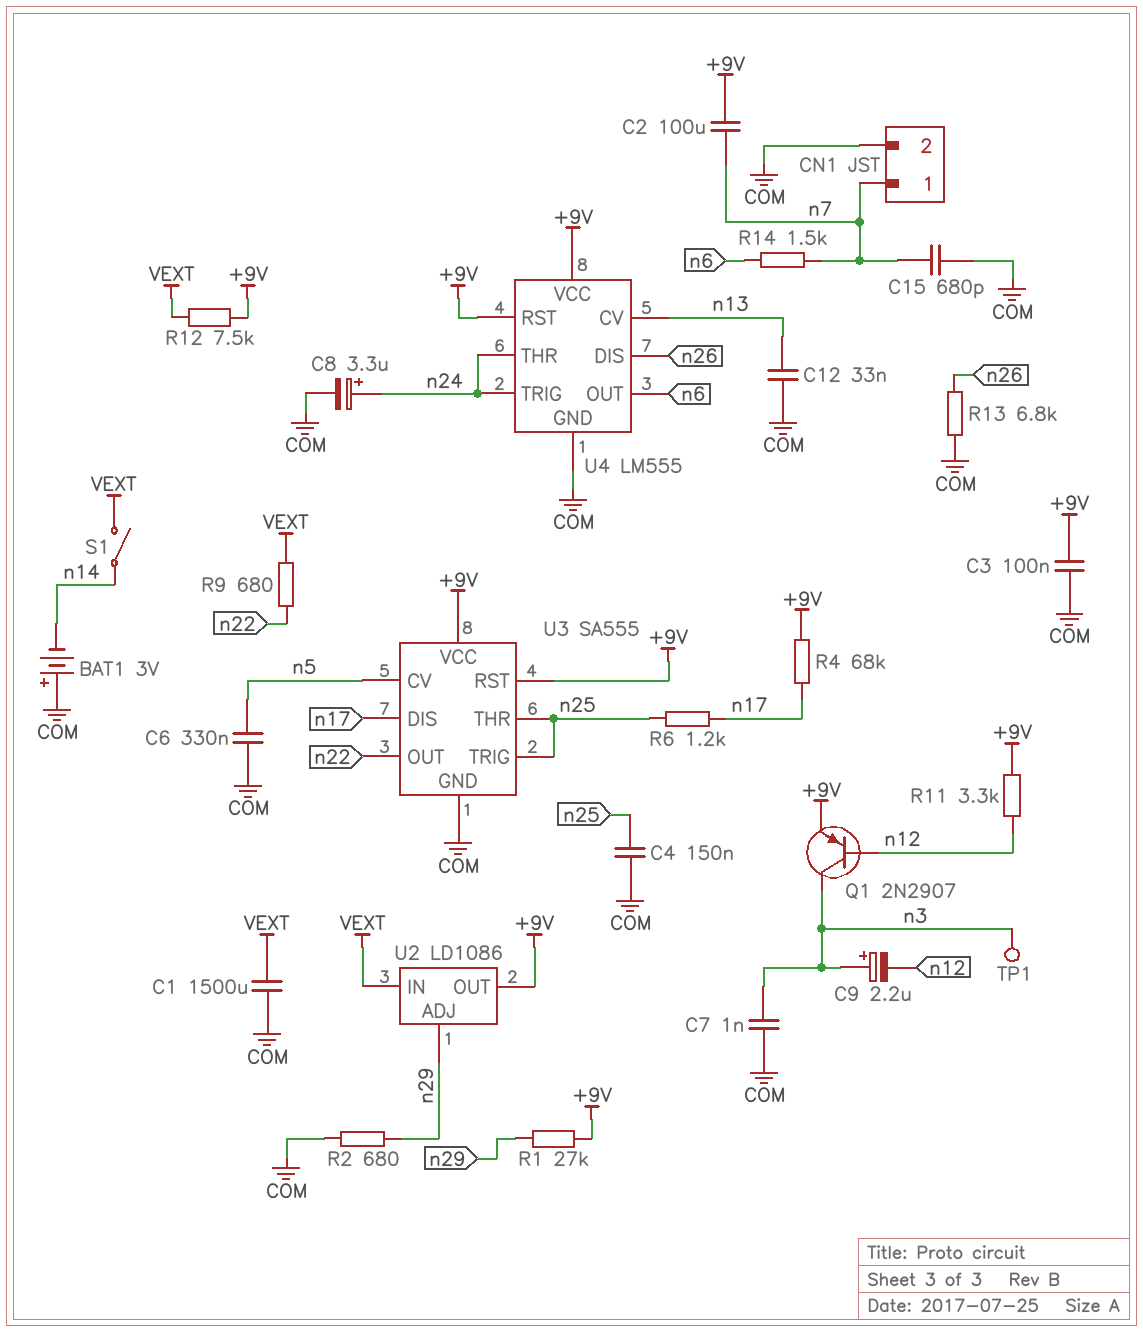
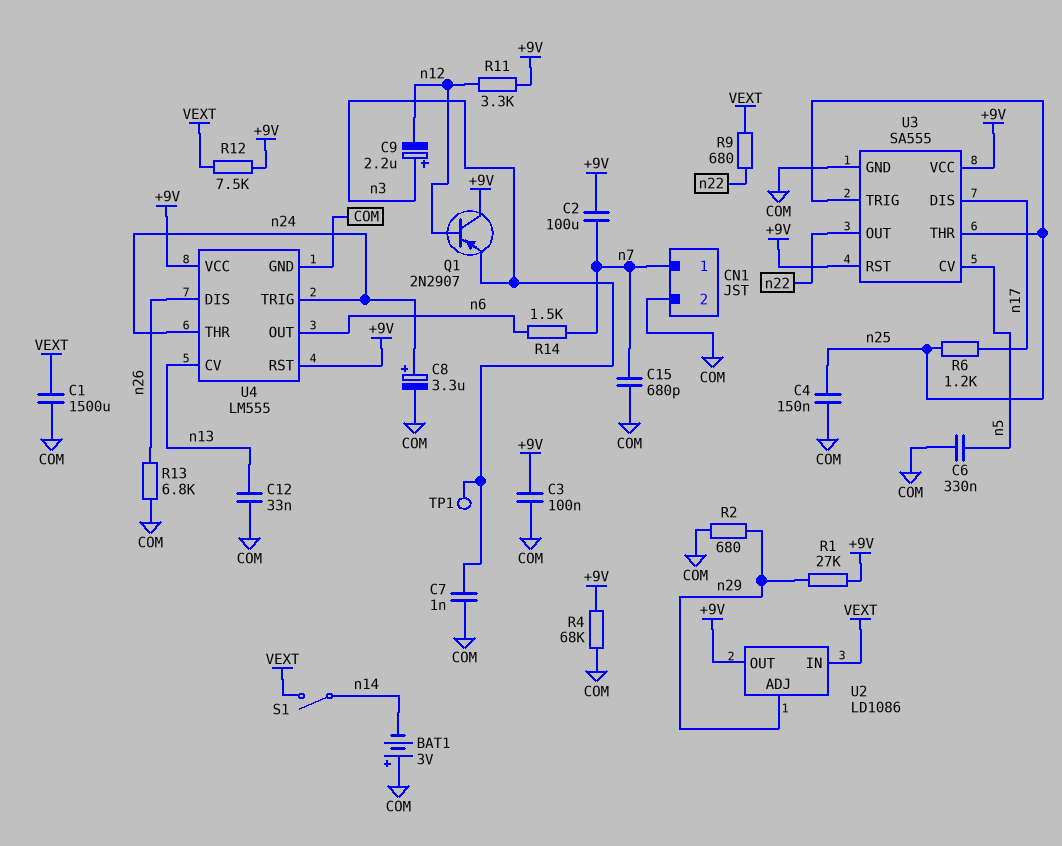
Q1: PNP 2N2907 (B n12, C n3, E +9V) -> PNP 2N2907 (B n12, C +9V, E n3)
R4: 68k (+9V, n17) -> 68k (+9V, COM)

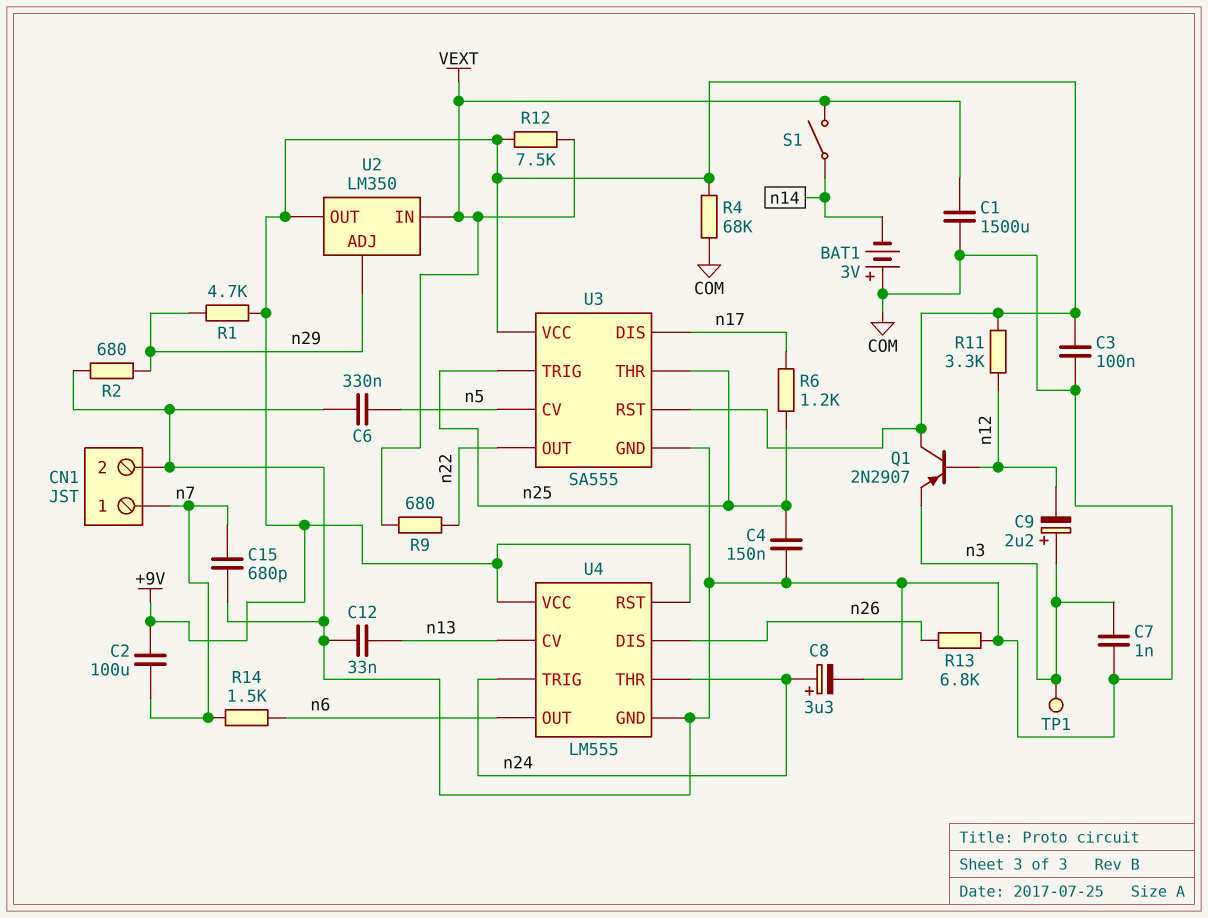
R1: 27k (+9V, n29) -> 4.7k (+9V, n29)
U2: LD1086 -> LM350

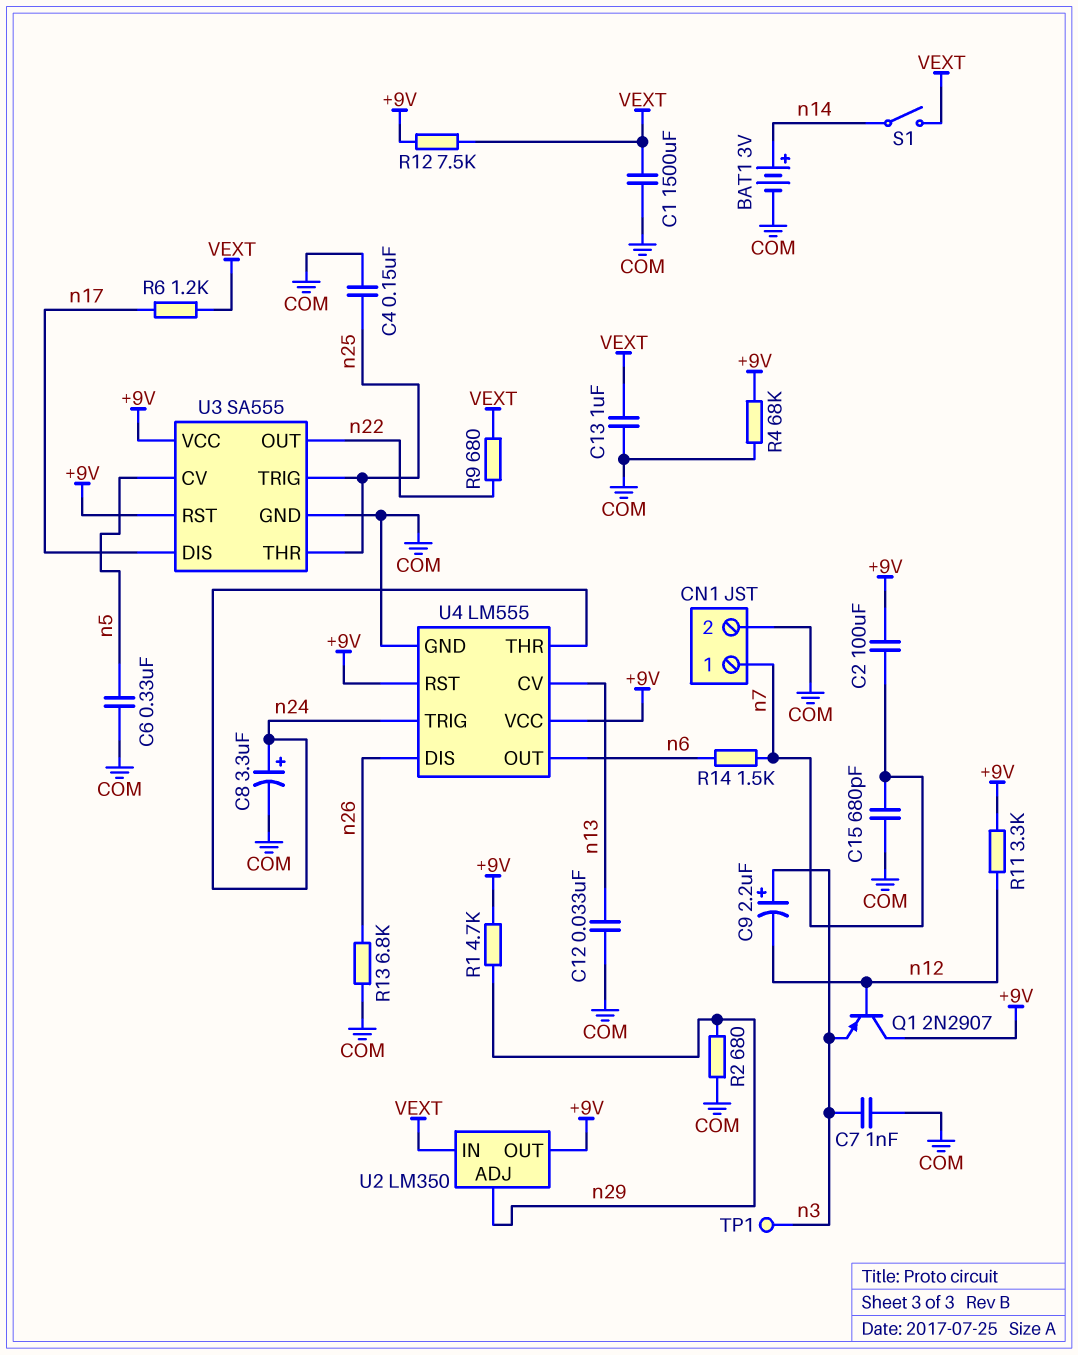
BAT1: 3V (plus COM, minus n14) -> 3V (plus n14, minus COM)
C3: 100nF (+9V, COM) -> none
C13: none -> 1uF (COM, VEXT)
R6: 1.2k (n17, n25) -> 1.2k (VEXT, n17)

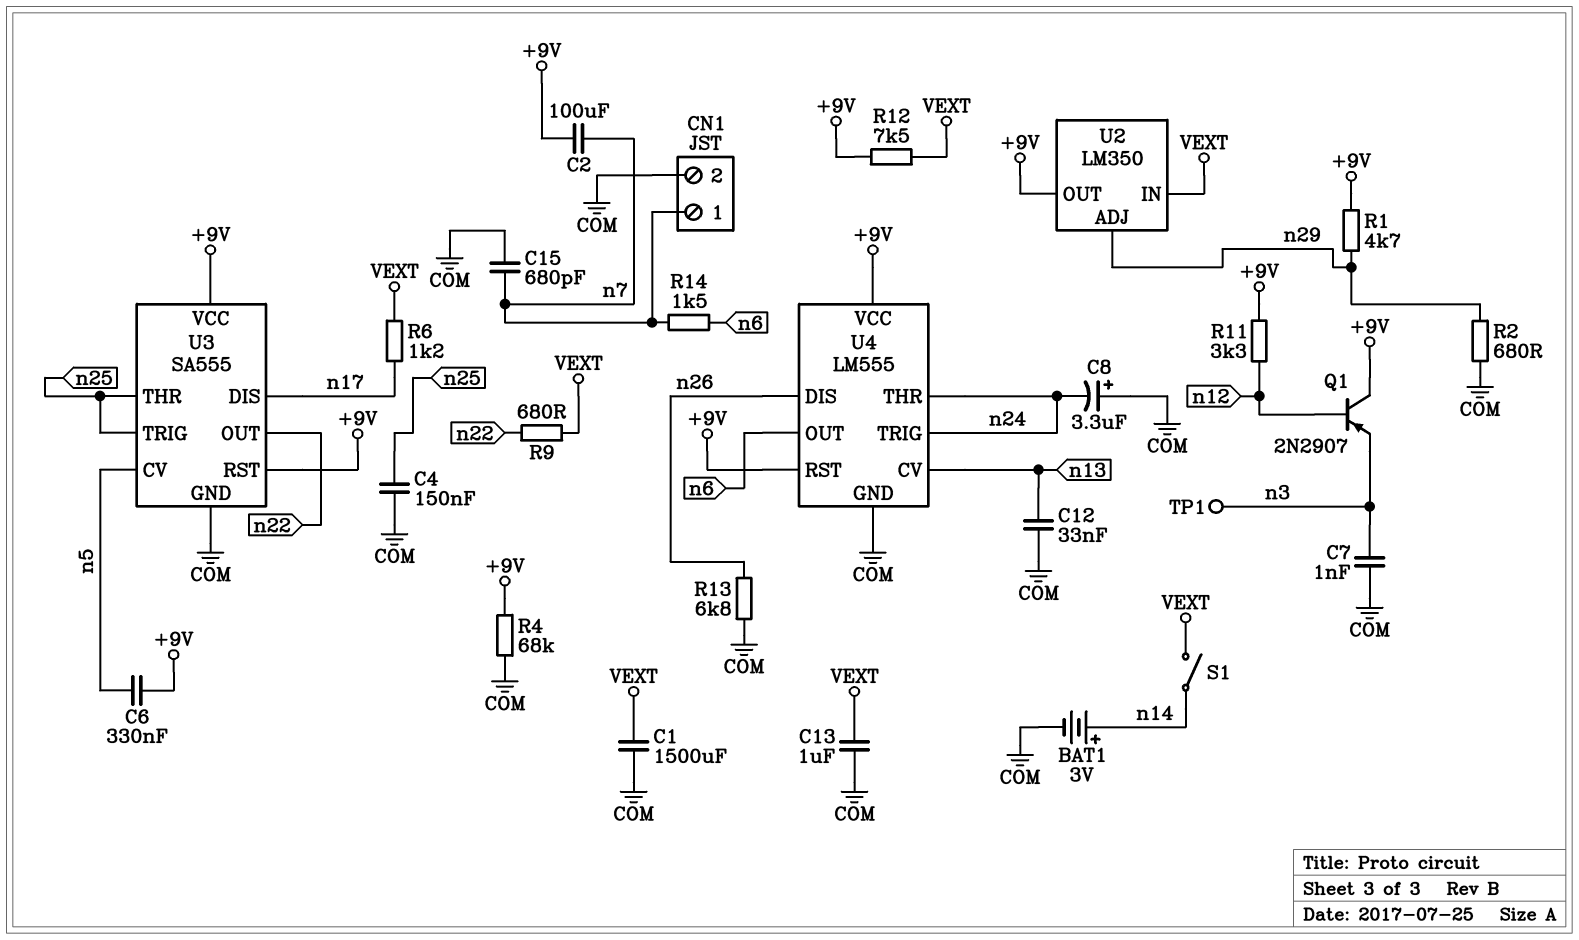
C6: 330nF (COM, n5) -> 330nF (+9V, n5)
C8: 3.3uF (plus n24, minus COM) -> 3.3uF (plus COM, minus n24)
C9: 2.2uF (plus n3, minus n12) -> none

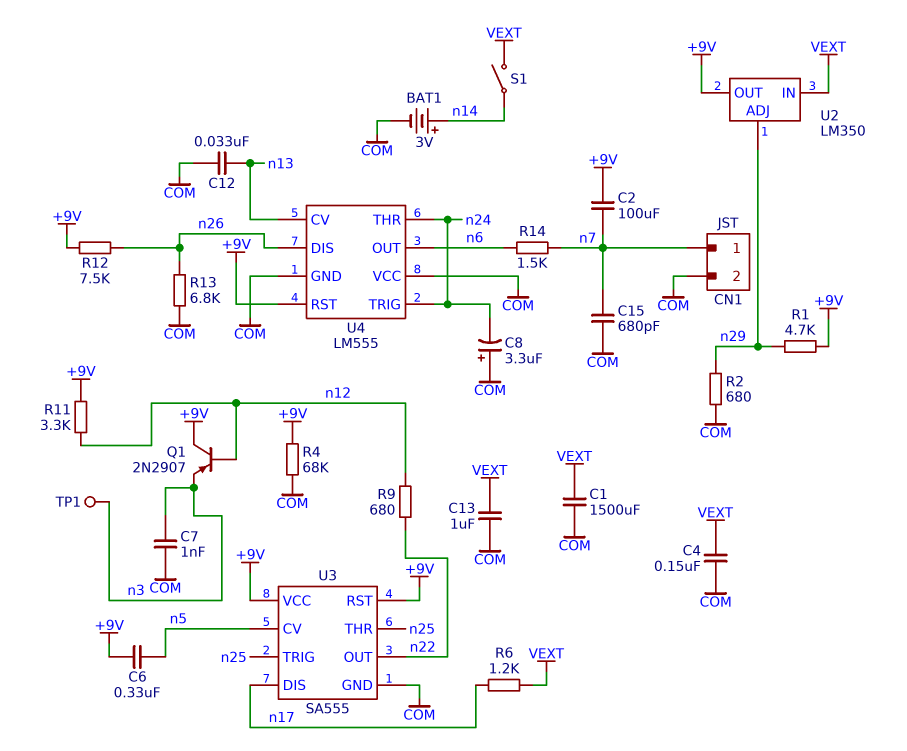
C4: 150nF (COM, n25) -> 150nF (COM, VEXT)
R9: 680 (VEXT, n22) -> 680 (n12, n22)
R12: 7.5k (+9V, VEXT) -> 7.5k (+9V, n26)
U4 pin VCC: +9V -> COM

